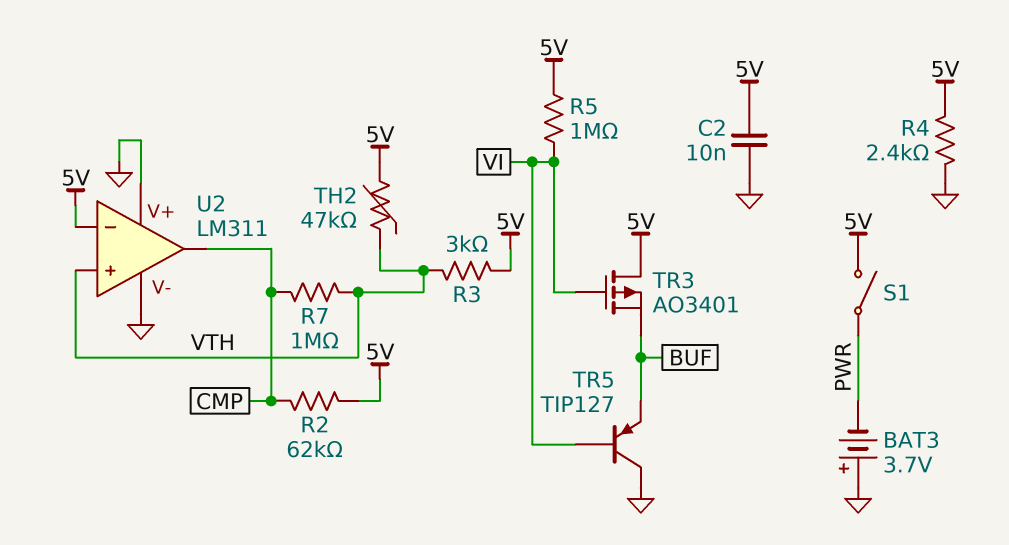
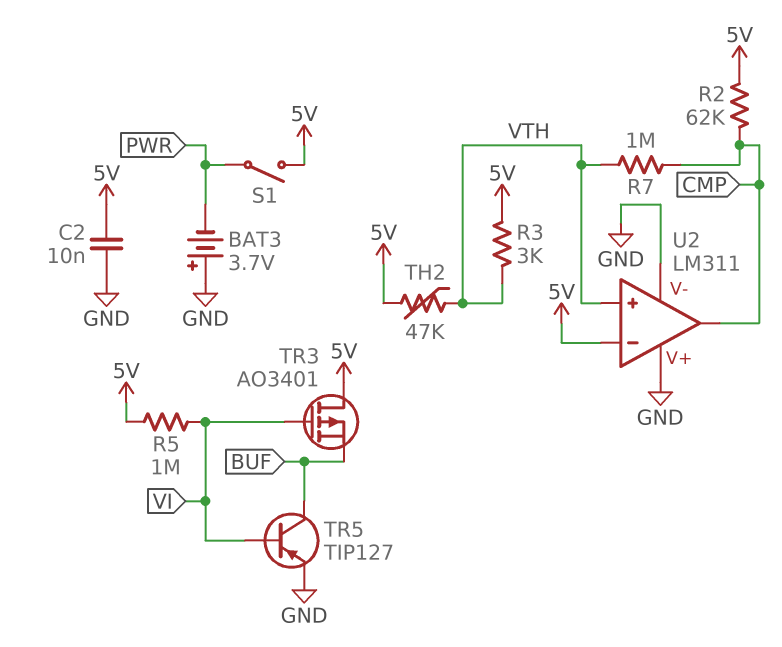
R4: 2.4k (5V, GND) -> none
TR5: PNP TIP127 (B VI, C GND, E BUF) -> PNP TIP127 (B VI, C BUF, E GND)

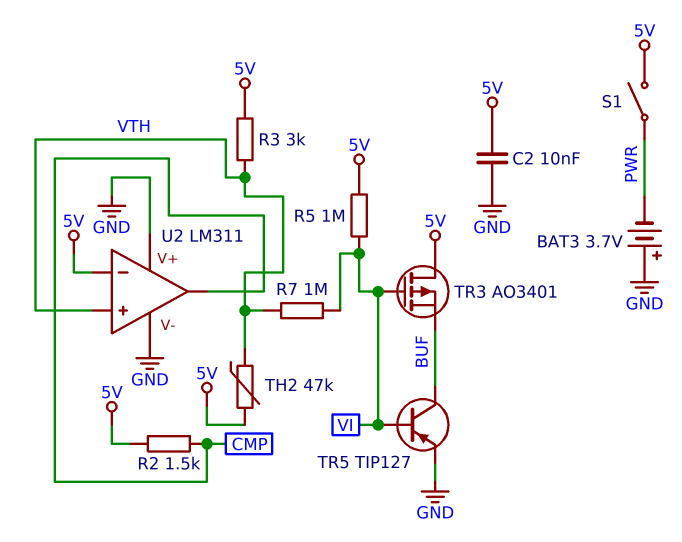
R2: 62k (5V, CMP) -> 1.5k (5V, CMP)
R7: 1M (CMP, VTH) -> 1M (VI, VTH)

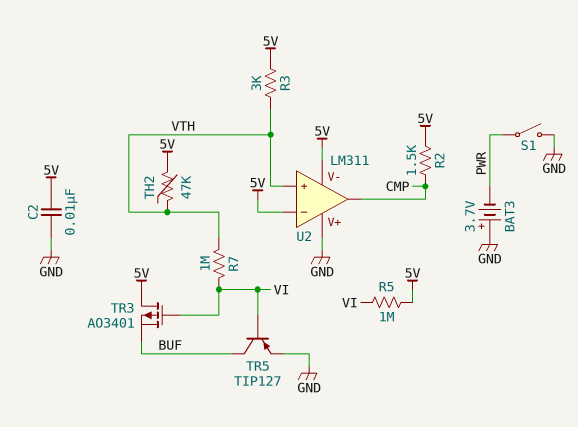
S1: switch (5V, PWR) -> switch (GND, PWR)
U2 pin V-: GND -> 5V

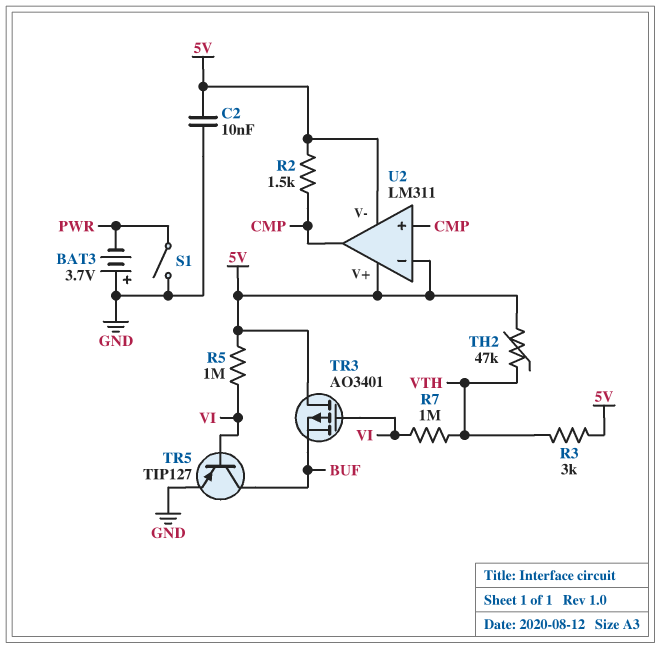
U2 pin V+: GND -> 5V
U2 pin in+: VTH -> CMP

